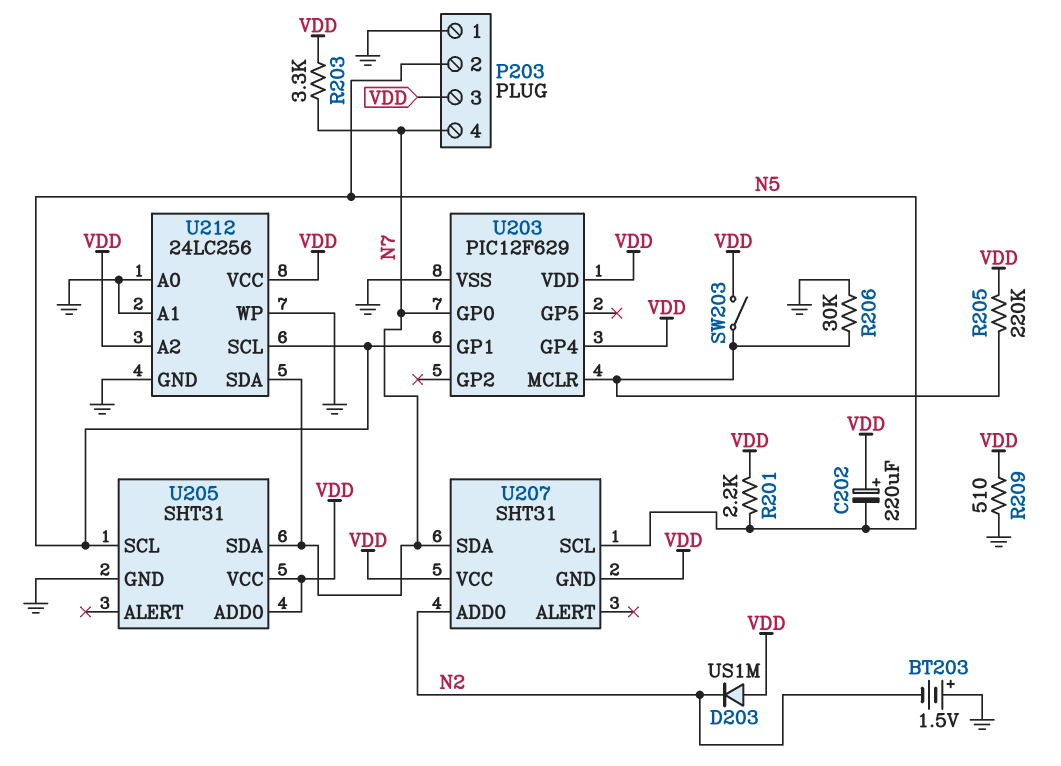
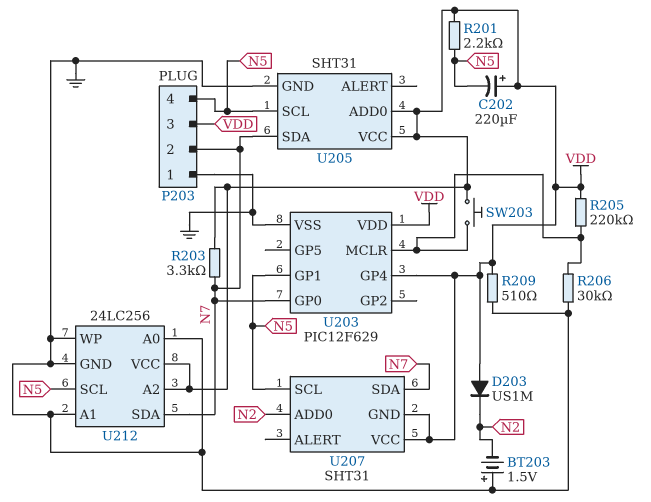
P203 pin 2: N5 -> N7
P203 pin 4: N7 -> N5
SW203: switch (U203/MCLR, VDD) -> button (U203/MCLR, VDD)

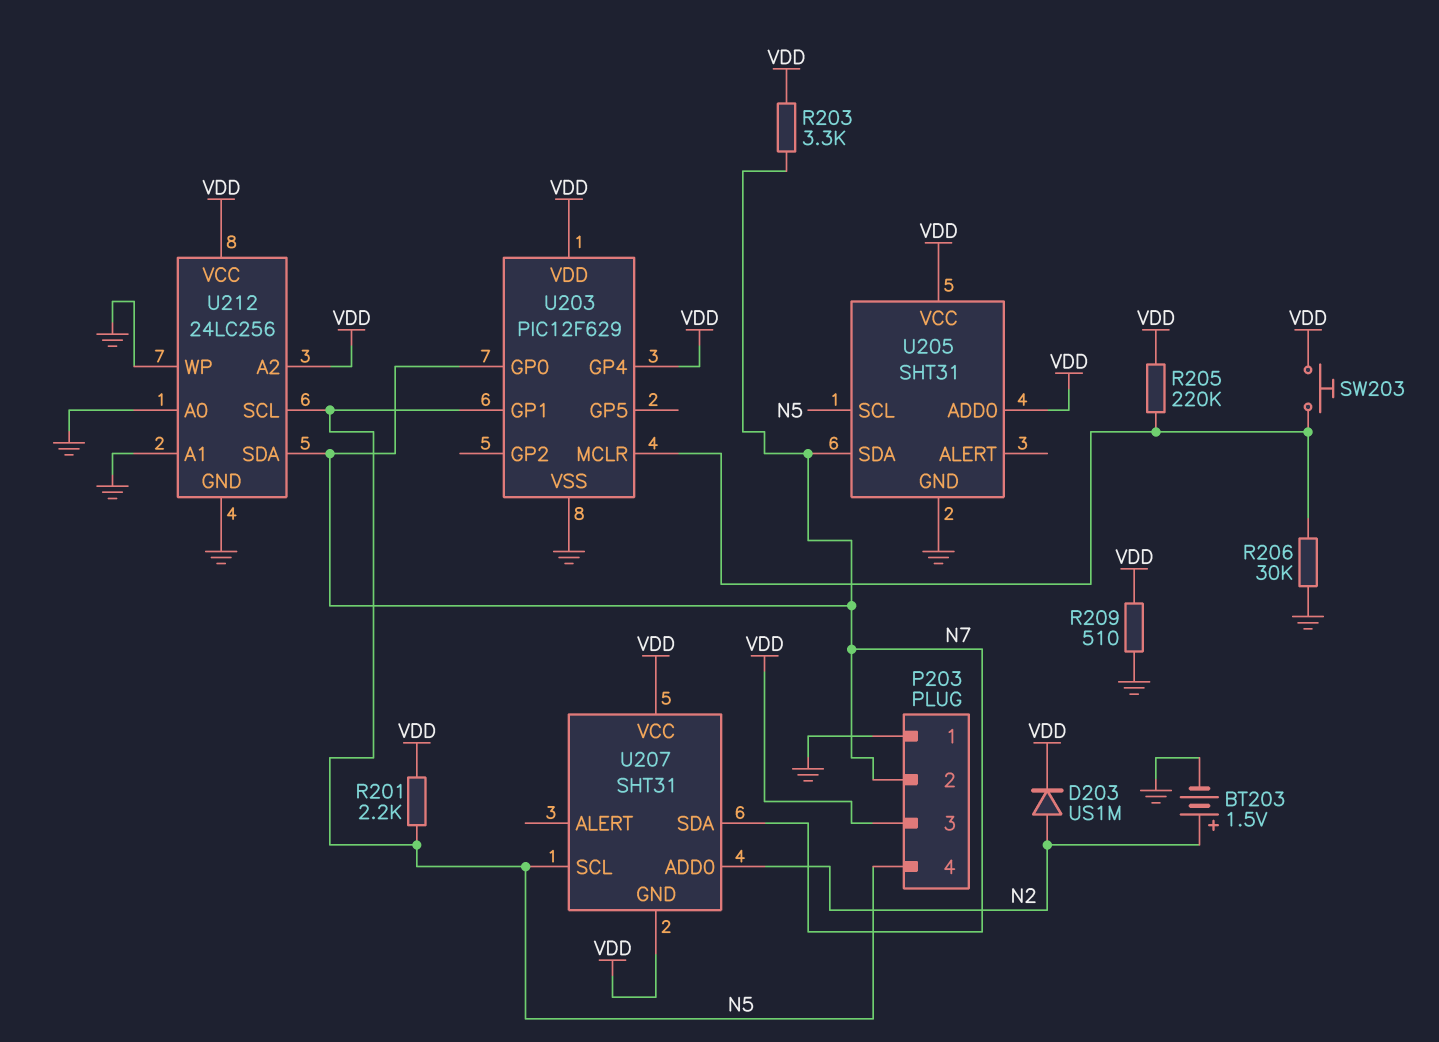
BT203: 1.5V (plus GND, minus N2) -> 1.5V (plus N2, minus GND)
C202: 220uF (plus VDD, minus N5) -> none
D203: diode US1M (A VDD, K N2) -> diode US1M (A N2, K VDD)

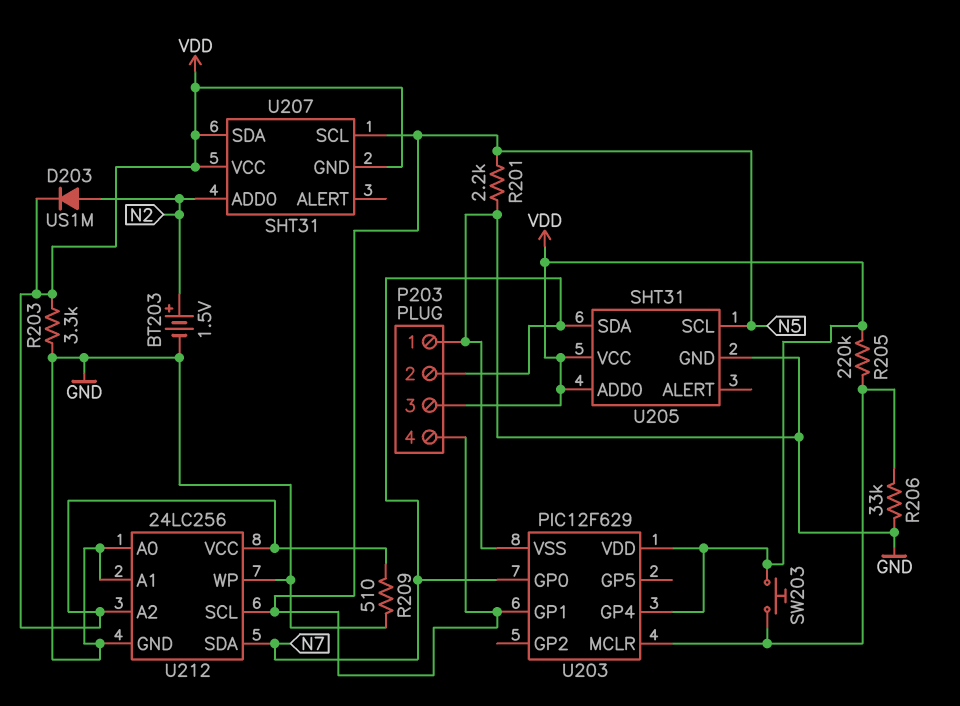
R201: 2.2k (N5, VDD) -> 2.2k (GND, N5)
R203: 3.3k (N7, VDD) -> 3.3k (GND, VDD)
R206: 30k (GND, U203/MCLR) -> 33k (GND, U203/MCLR)
U207 pin SDA: N7 -> VDD

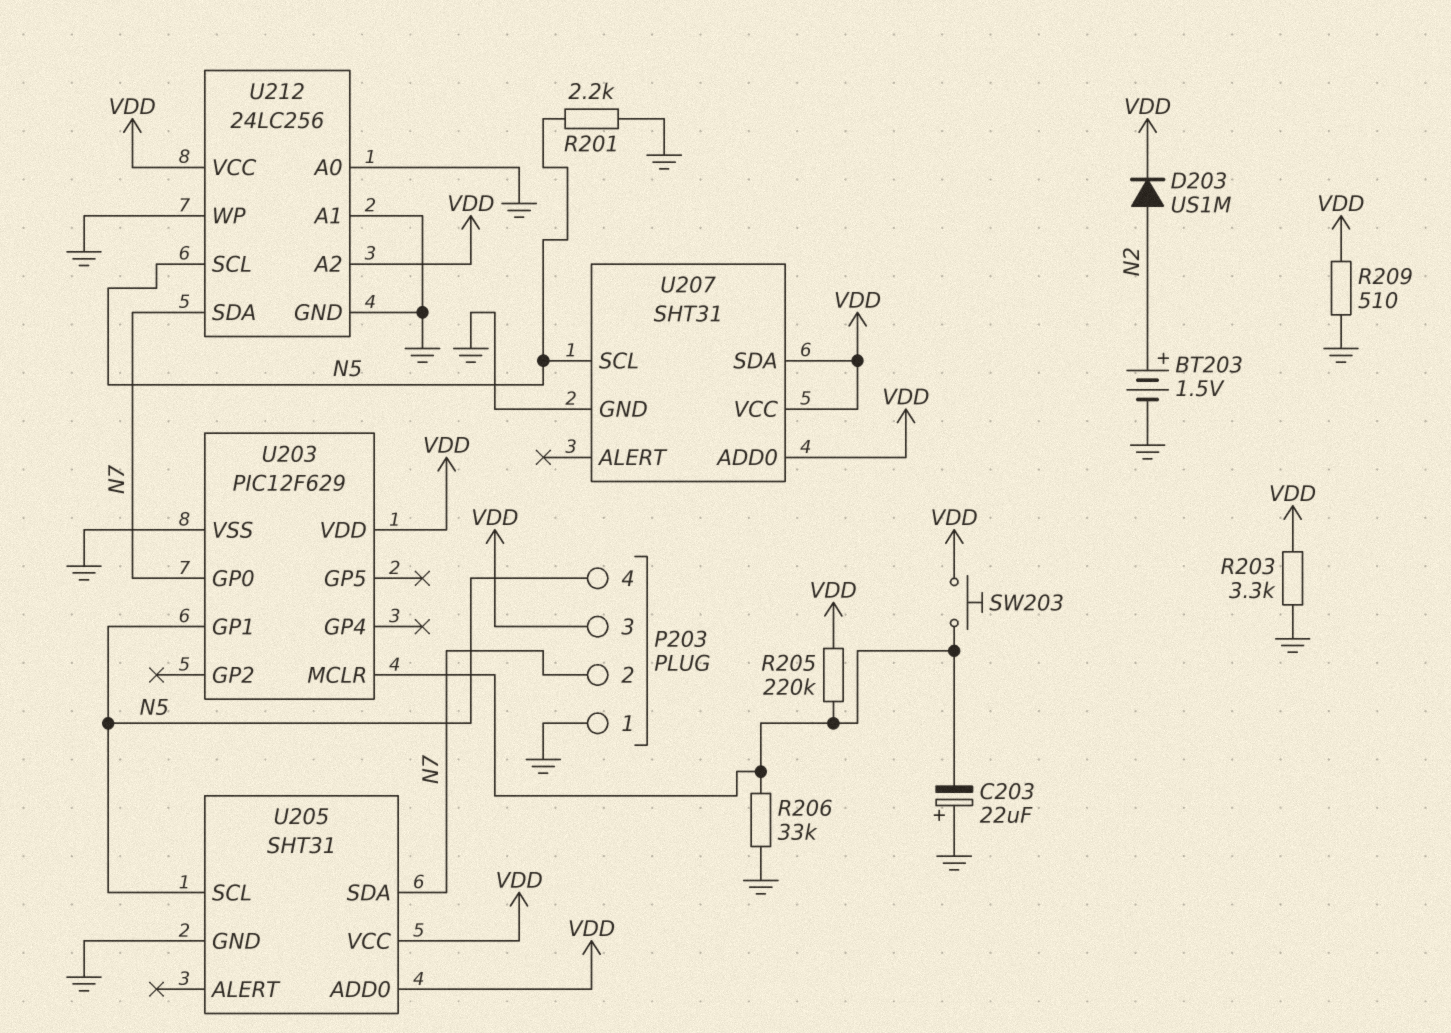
C203: none -> 22uF (plus GND, minus U203/MCLR)
U203 pin GP4: VDD -> none
U207 pin ADD0: N2 -> VDD
U207 pin GND: VDD -> GND

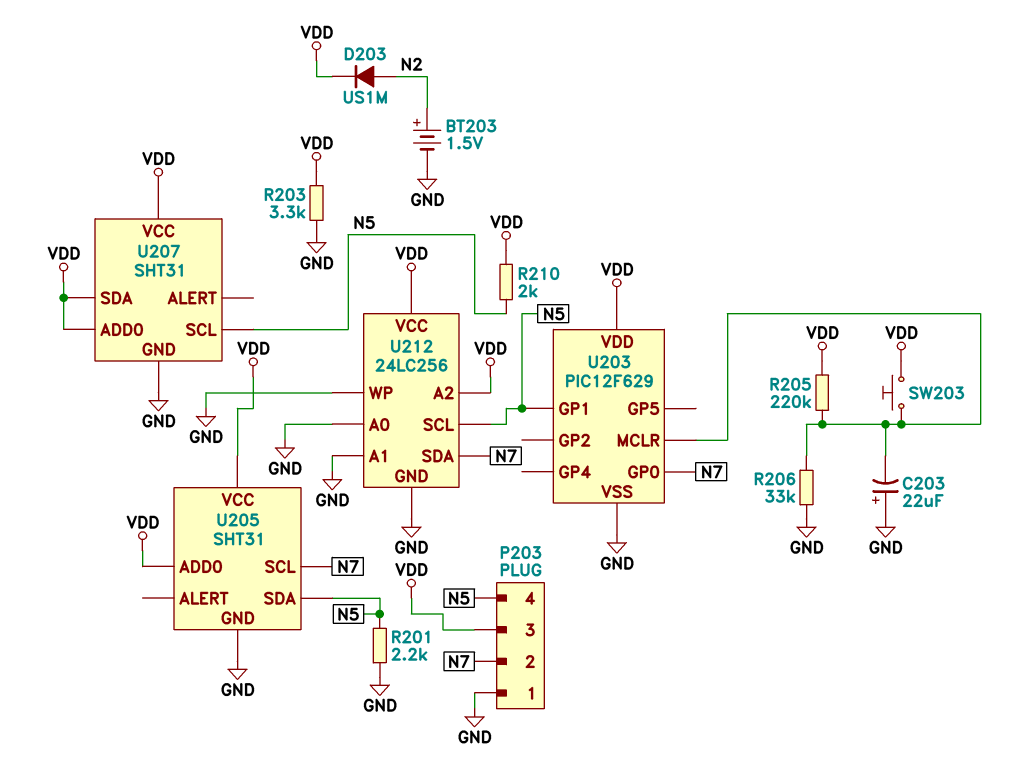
R209: 510 (GND, VDD) -> none
R210: none -> 2k (N5, VDD)
U205 pin SCL: N5 -> N7
U205 pin SDA: N7 -> N5

